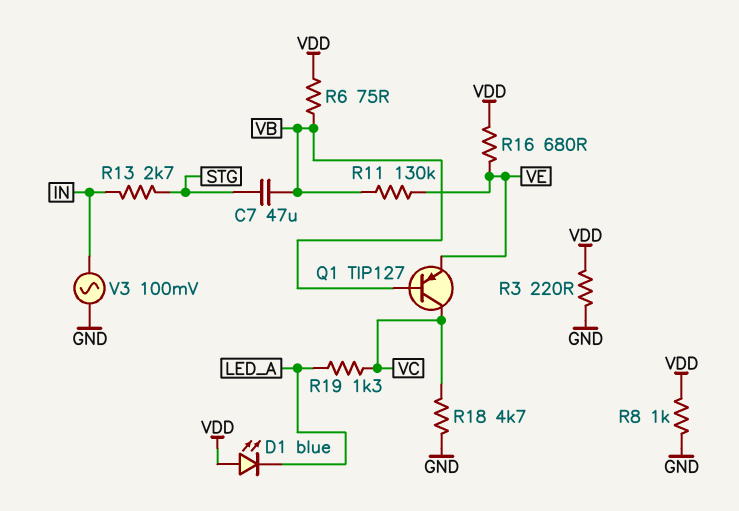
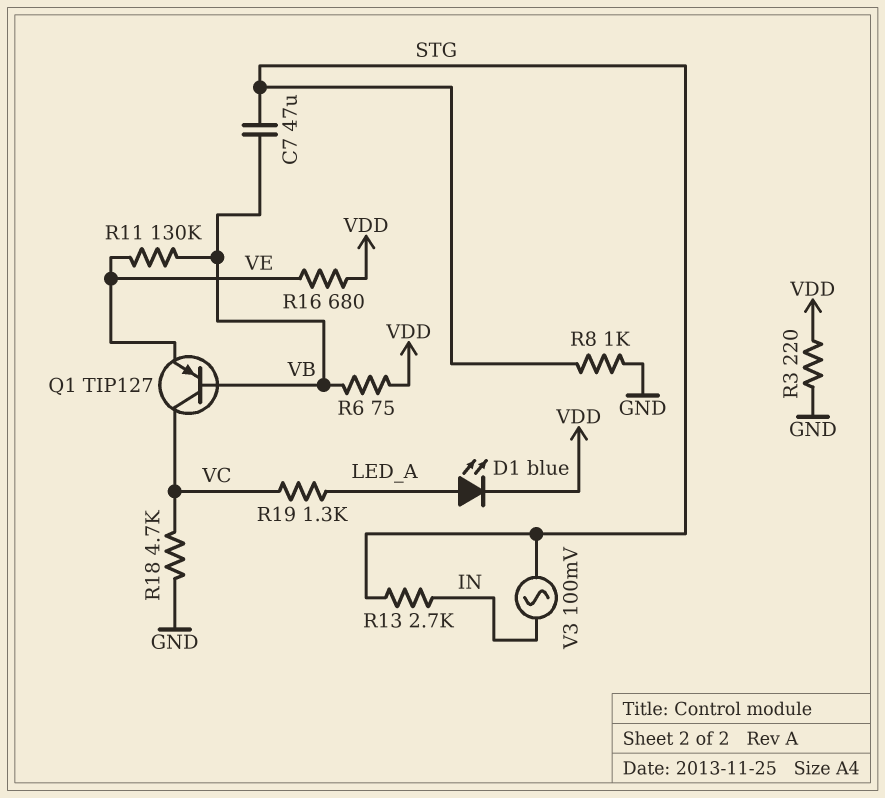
D1: LED blue (A VDD, K LED_A) -> LED blue (A LED_A, K VDD)
R8: 1k (GND, VDD) -> 1k (GND, STG)
V3: AC 100mV (GND, IN) -> AC 100mV (IN, STG)

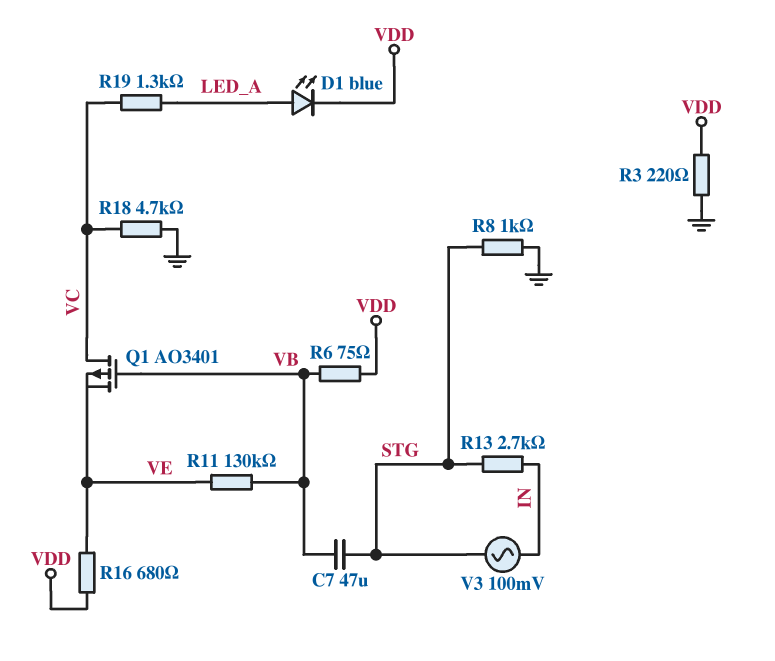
Q1: PNP TIP127 (B VB, C VC, E VE) -> PMOS AO3401 (G VB, D VC, S VE)

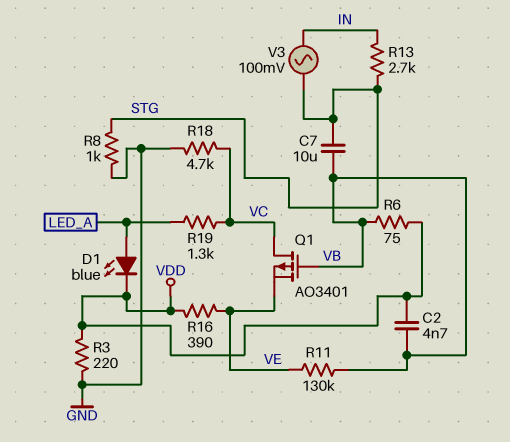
C2: none -> 4.7nF (VB, VDD)
C7: 47uF (STG, VB) -> 10uF (STG, VB)
R16: 680 (VDD, VE) -> 390 (VDD, VE)

